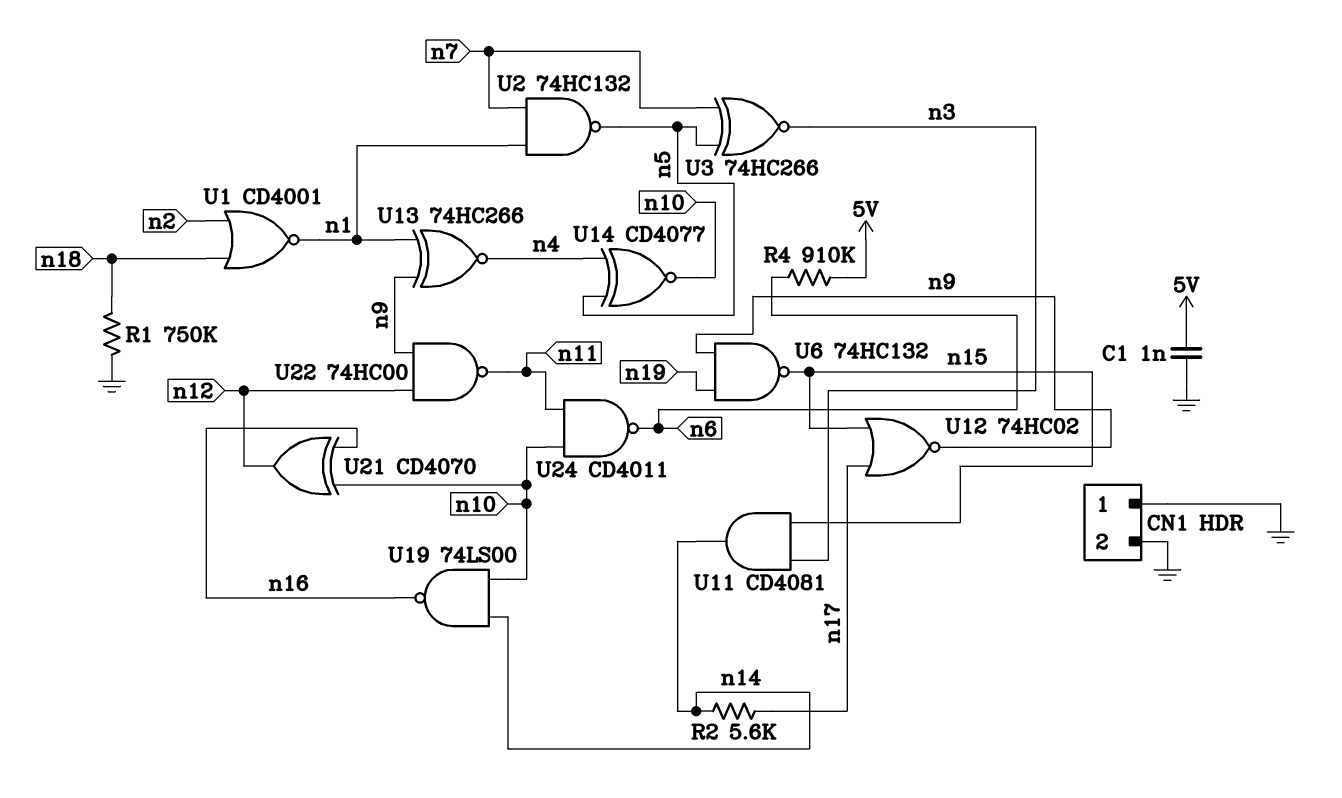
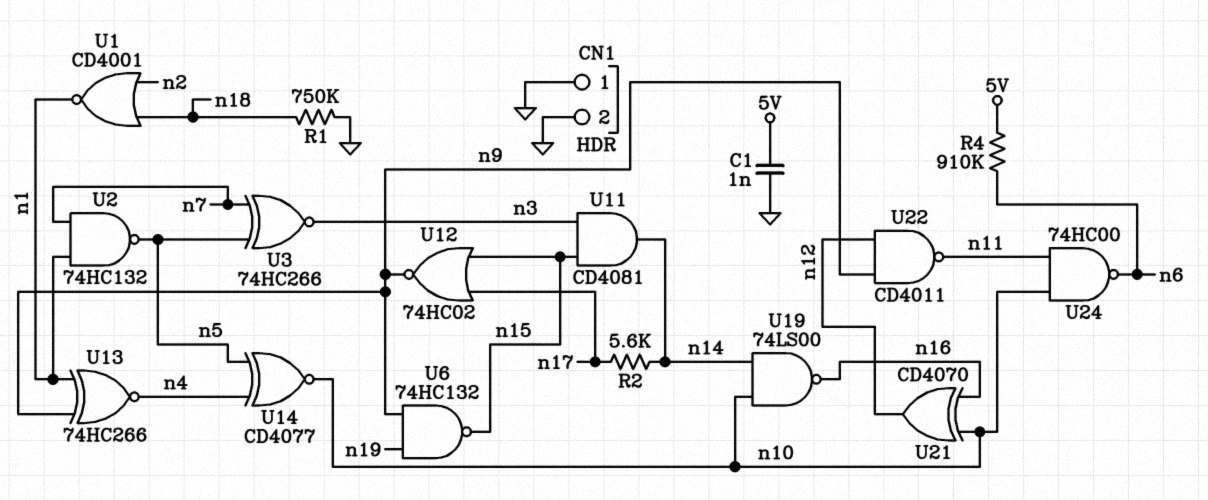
U22: NAND 74HC00 (in n9, in n12, out n11) -> NAND CD4011 (in n9, in n12, out n11)
U24: NAND CD4011 (in n10, in n11, out n6) -> NAND 74HC00 (in n10, in n11, out n6)

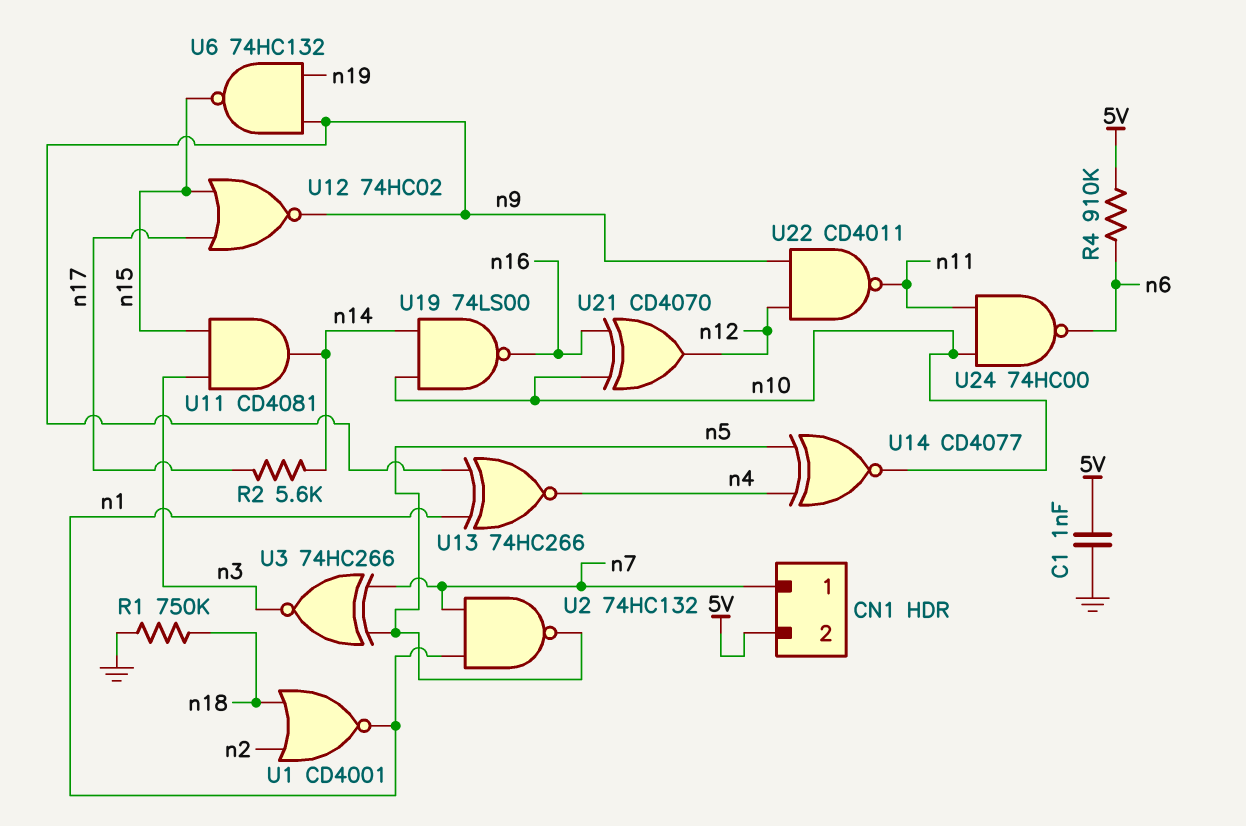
CN1 pin 1: GND -> n7
CN1 pin 2: GND -> 5V

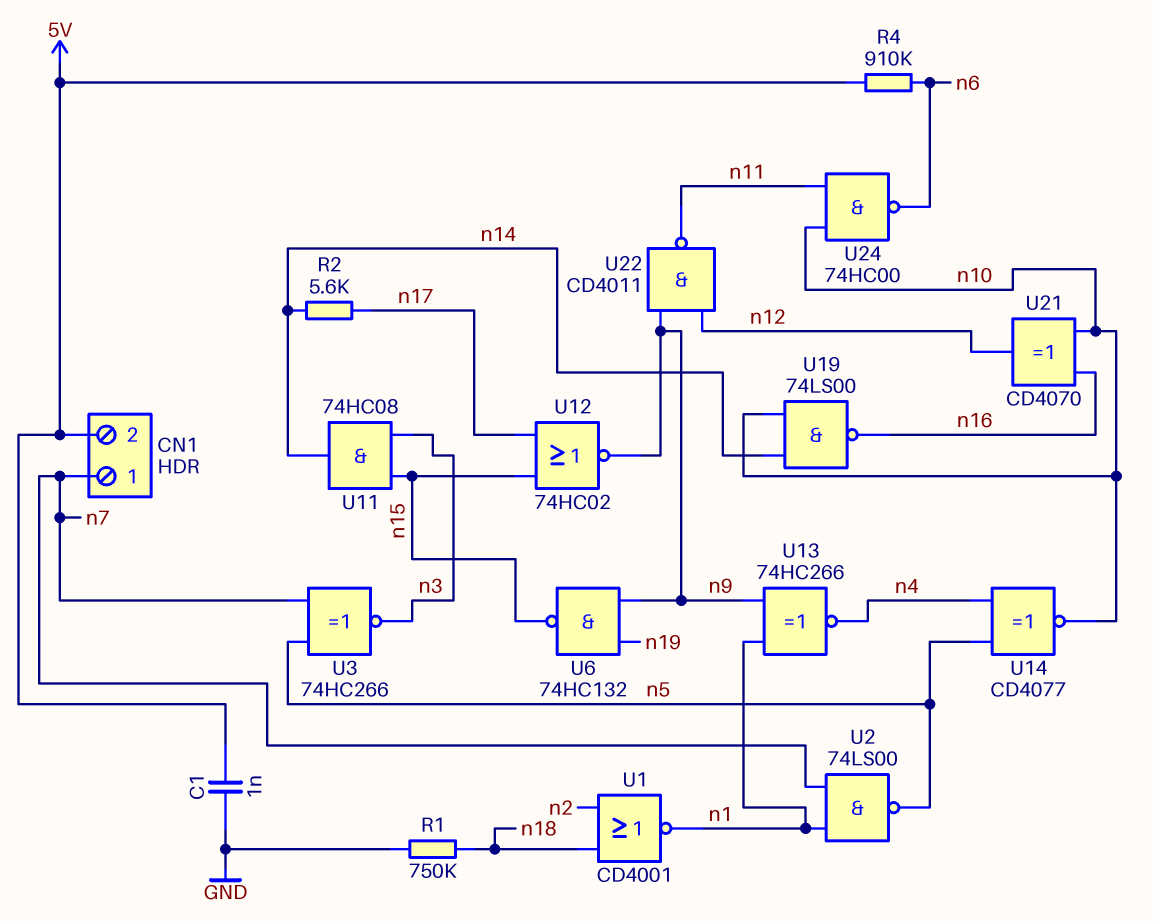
U2: NAND 74HC132 (in n1, in n7, out n5) -> NAND 74LS00 (in n1, in n7, out n5)
U11: AND CD4081 (in n3, in n15, out n14) -> AND 74HC08 (in n3, in n15, out n14)

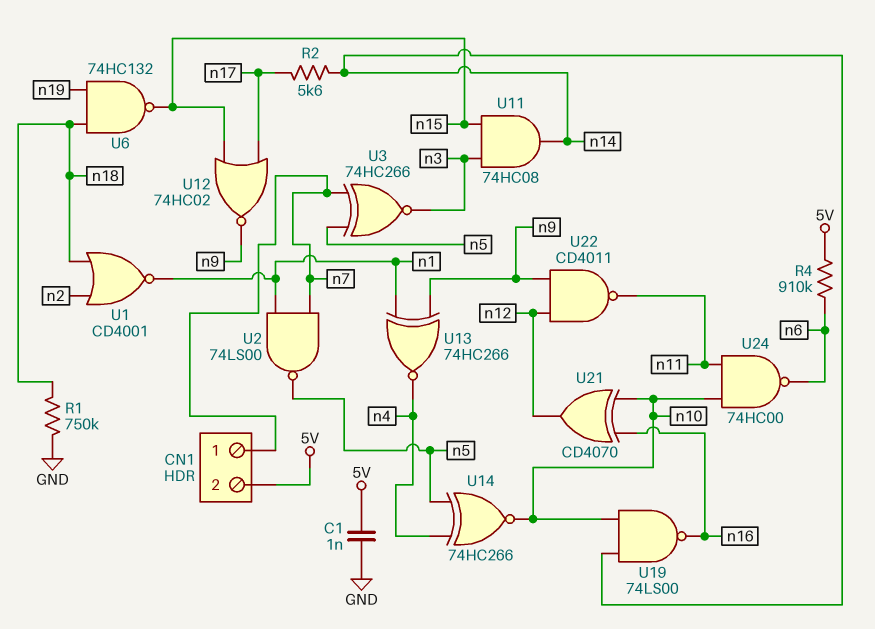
U6: NAND 74HC132 (in n9, in n19, out n15) -> NAND 74HC132 (in n18, in n19, out n15)
U14: XNOR CD4077 (in n4, in n5, out n10) -> XNOR 74HC266 (in n4, in n5, out n10)

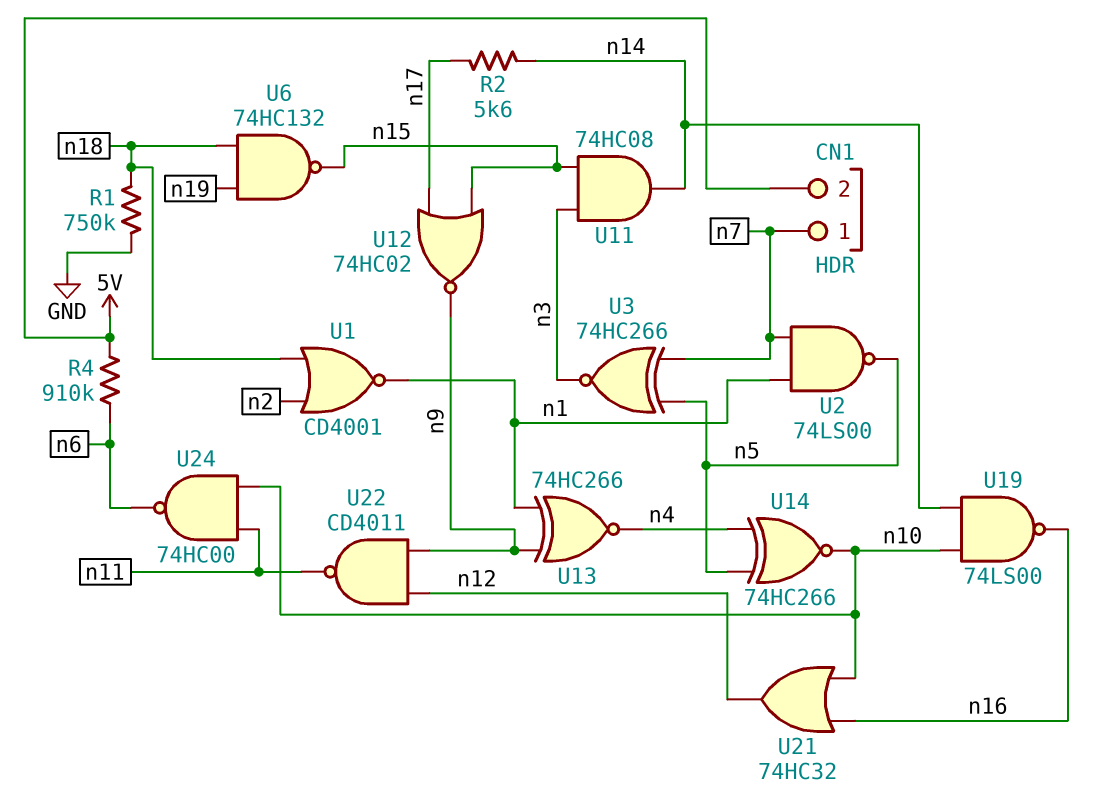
C1: 1nF (5V, GND) -> none
U21: XOR CD4070 (in n10, in n16, out n12) -> OR 74HC32 (in n10, in n16, out n12)

